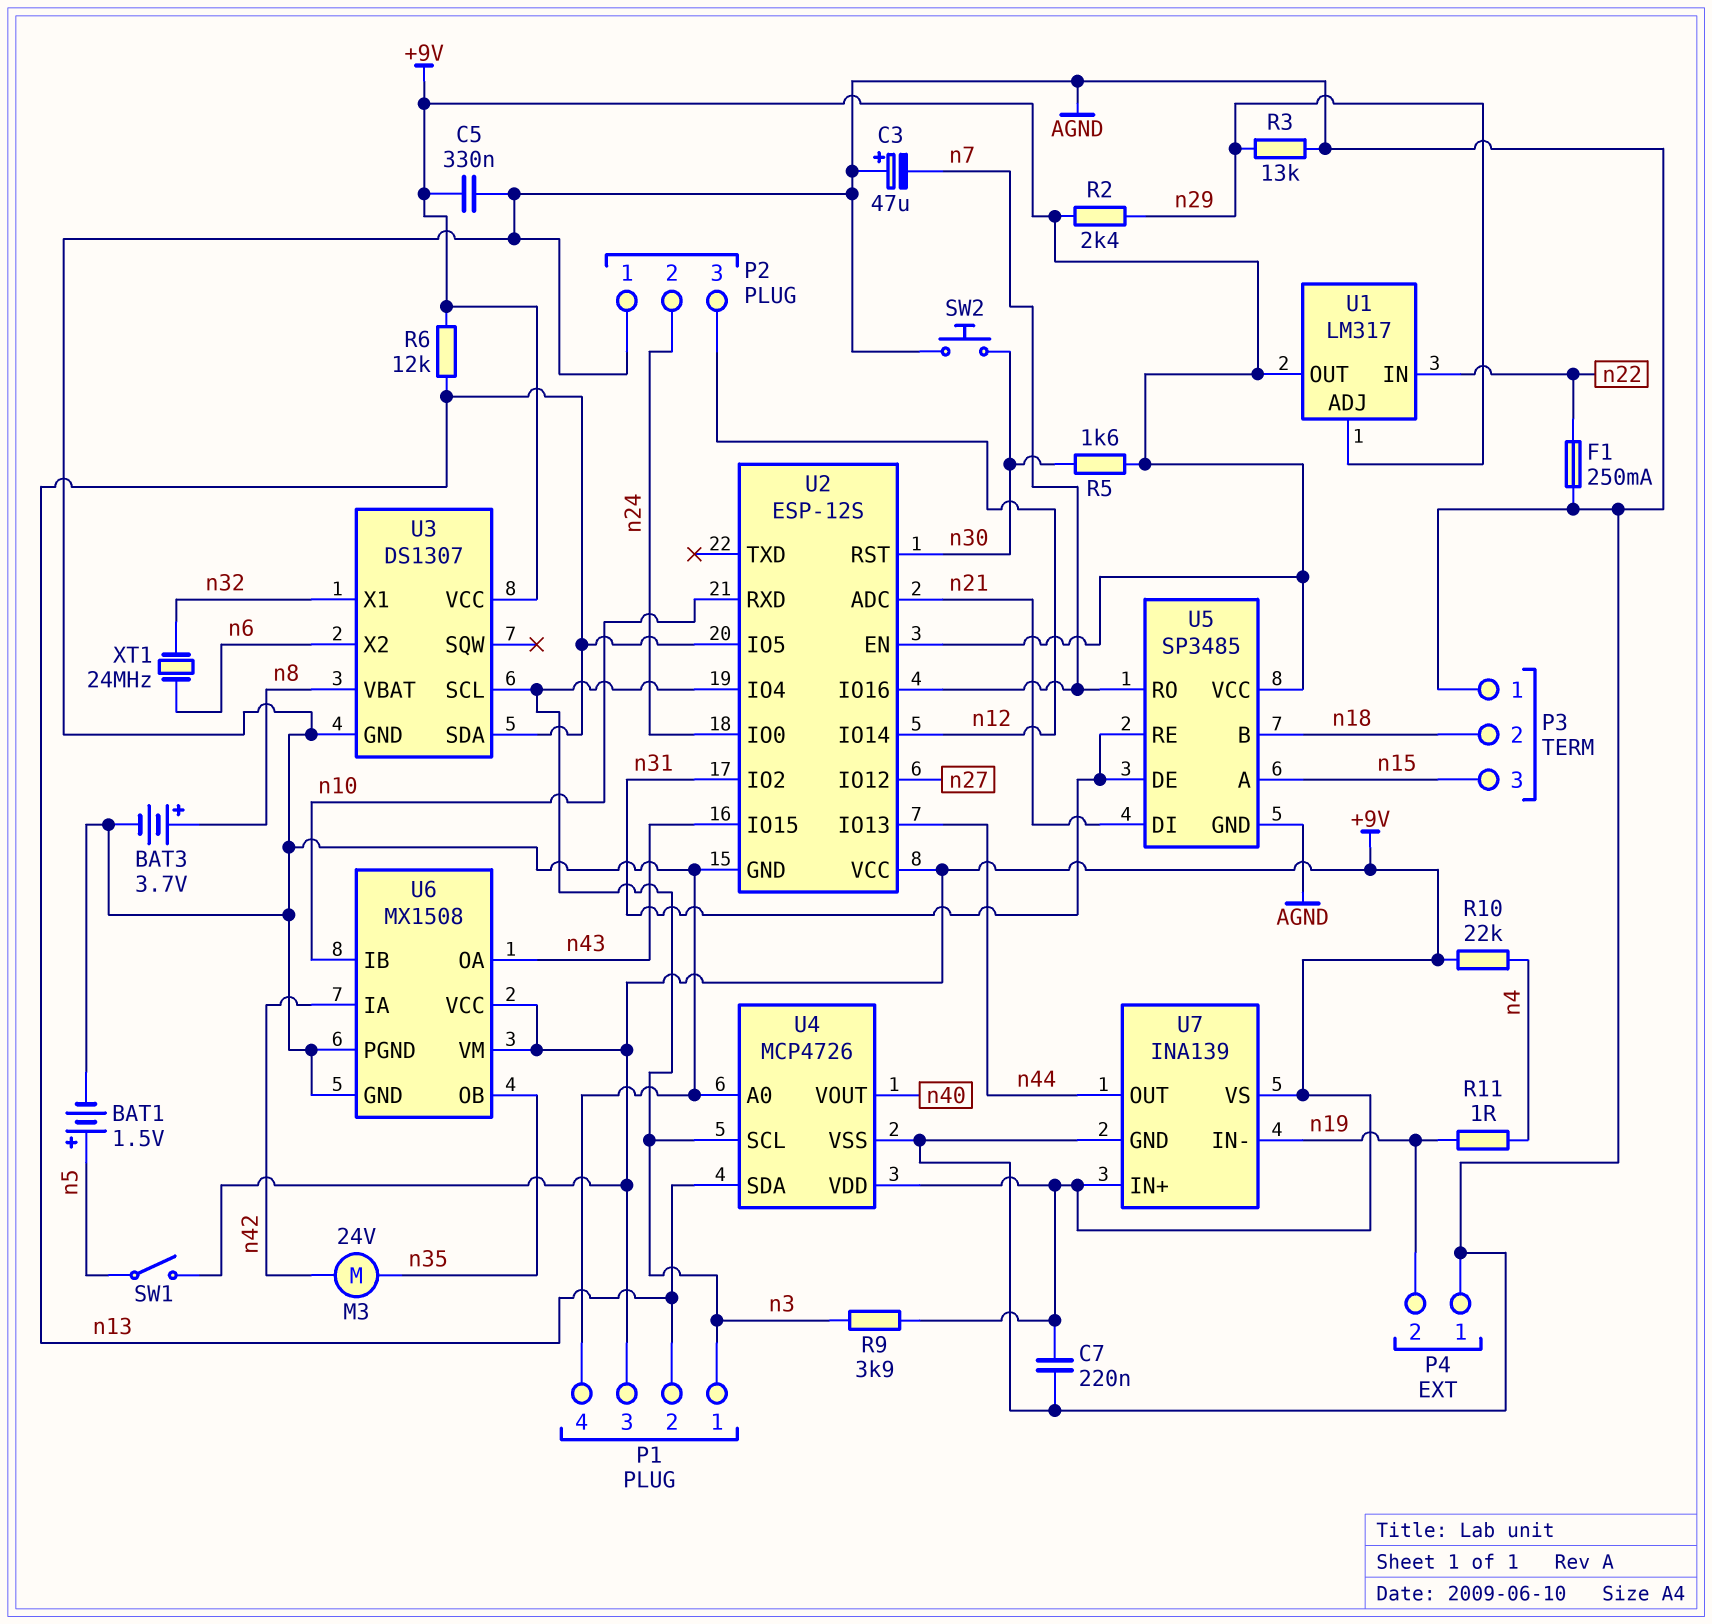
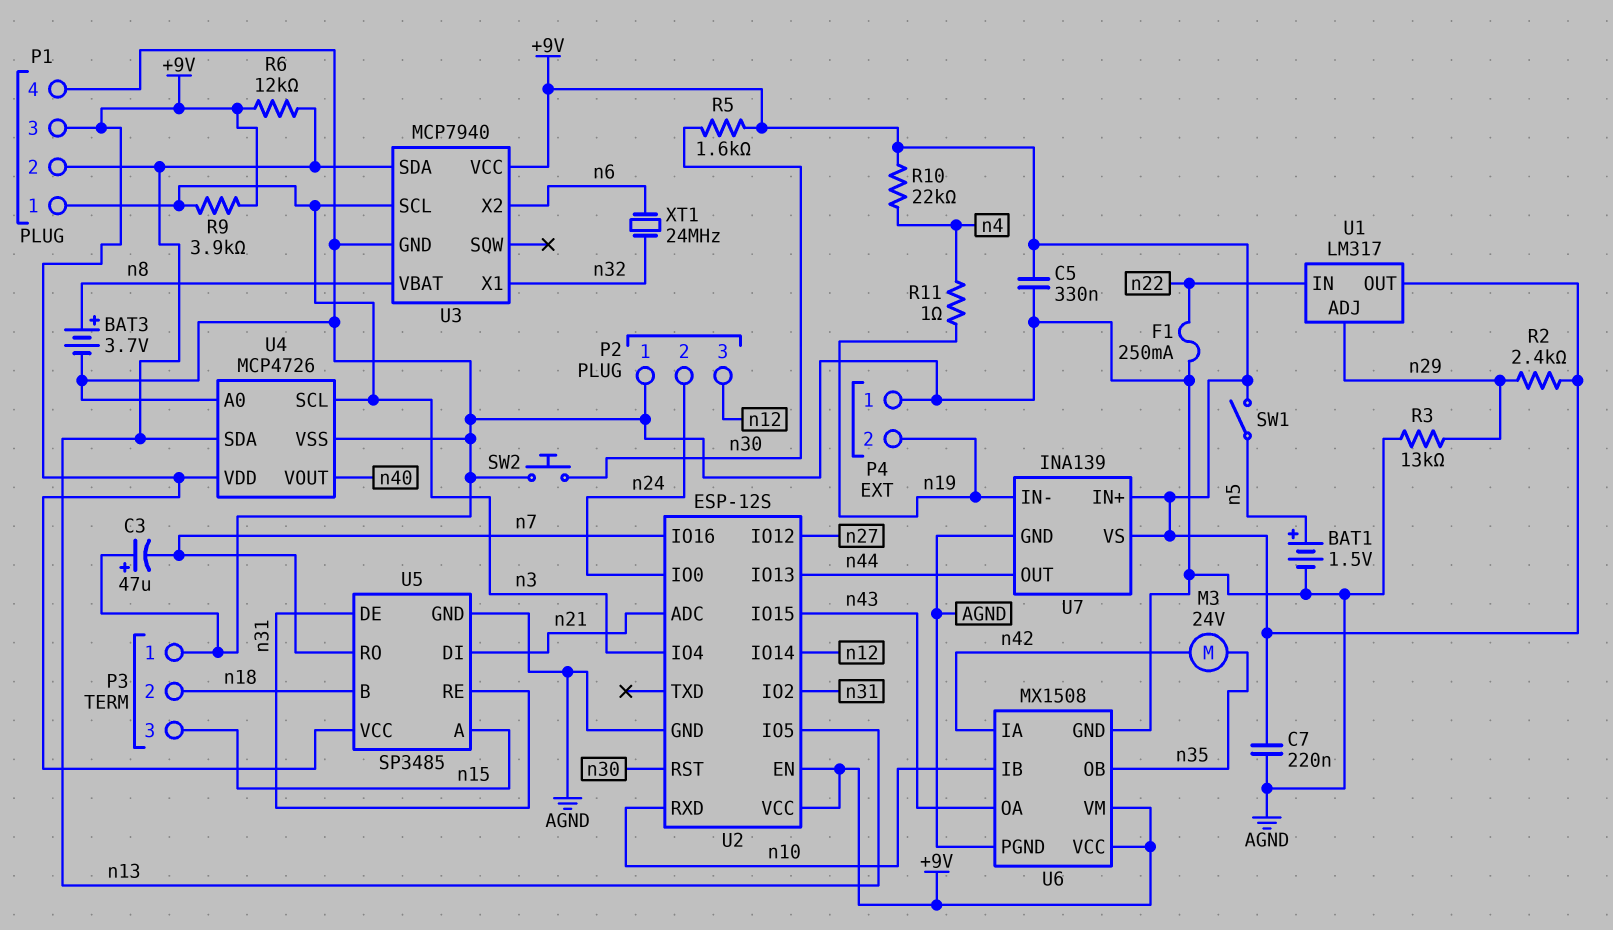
U3: DS1307 -> MCP7940

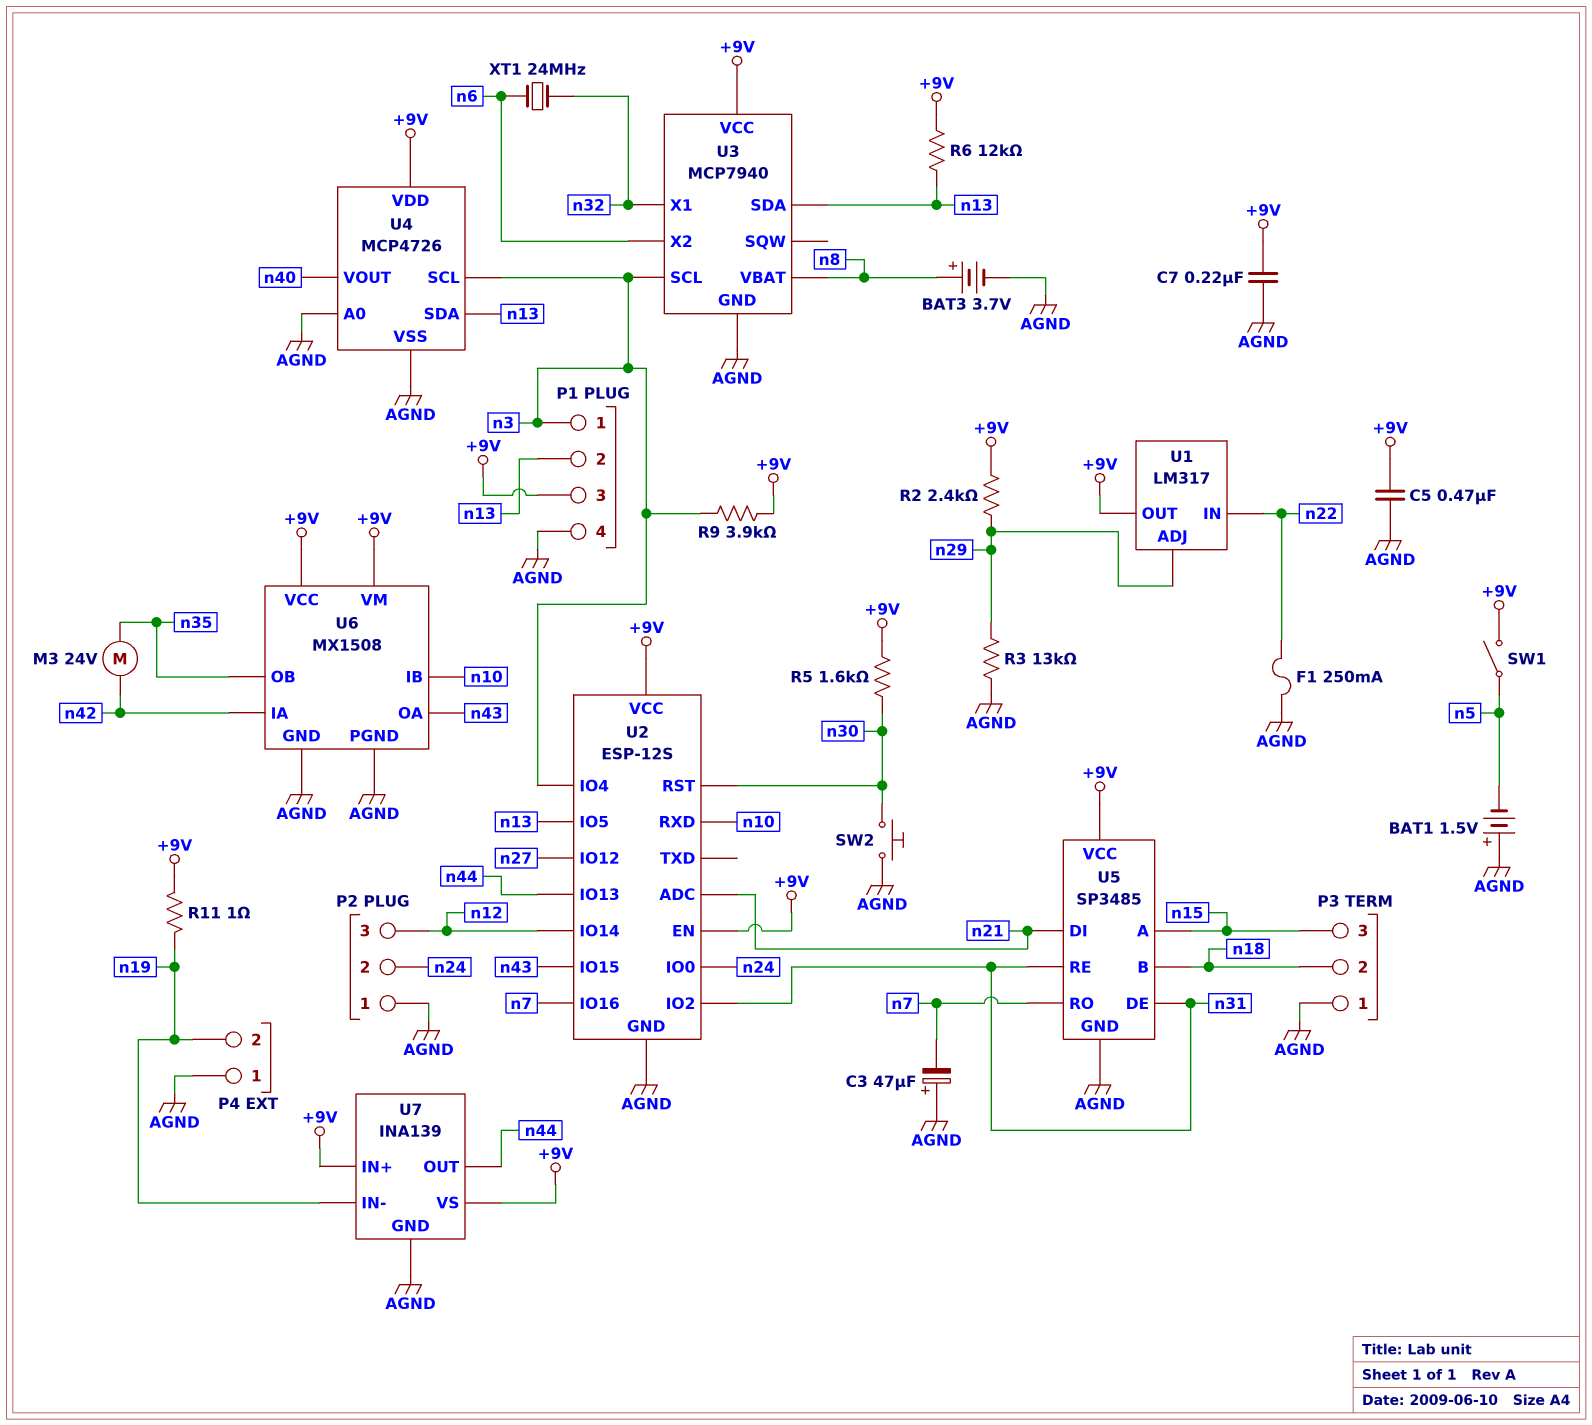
BAT1: 1.5V (plus n5, minus AGND) -> 1.5V (plus AGND, minus n5)
C5: 330nF (+9V, AGND) -> 470nF (+9V, AGND)
R10: 22k (+9V, n4) -> none
R11: 1 (n4, n19) -> 1 (+9V, n19)

